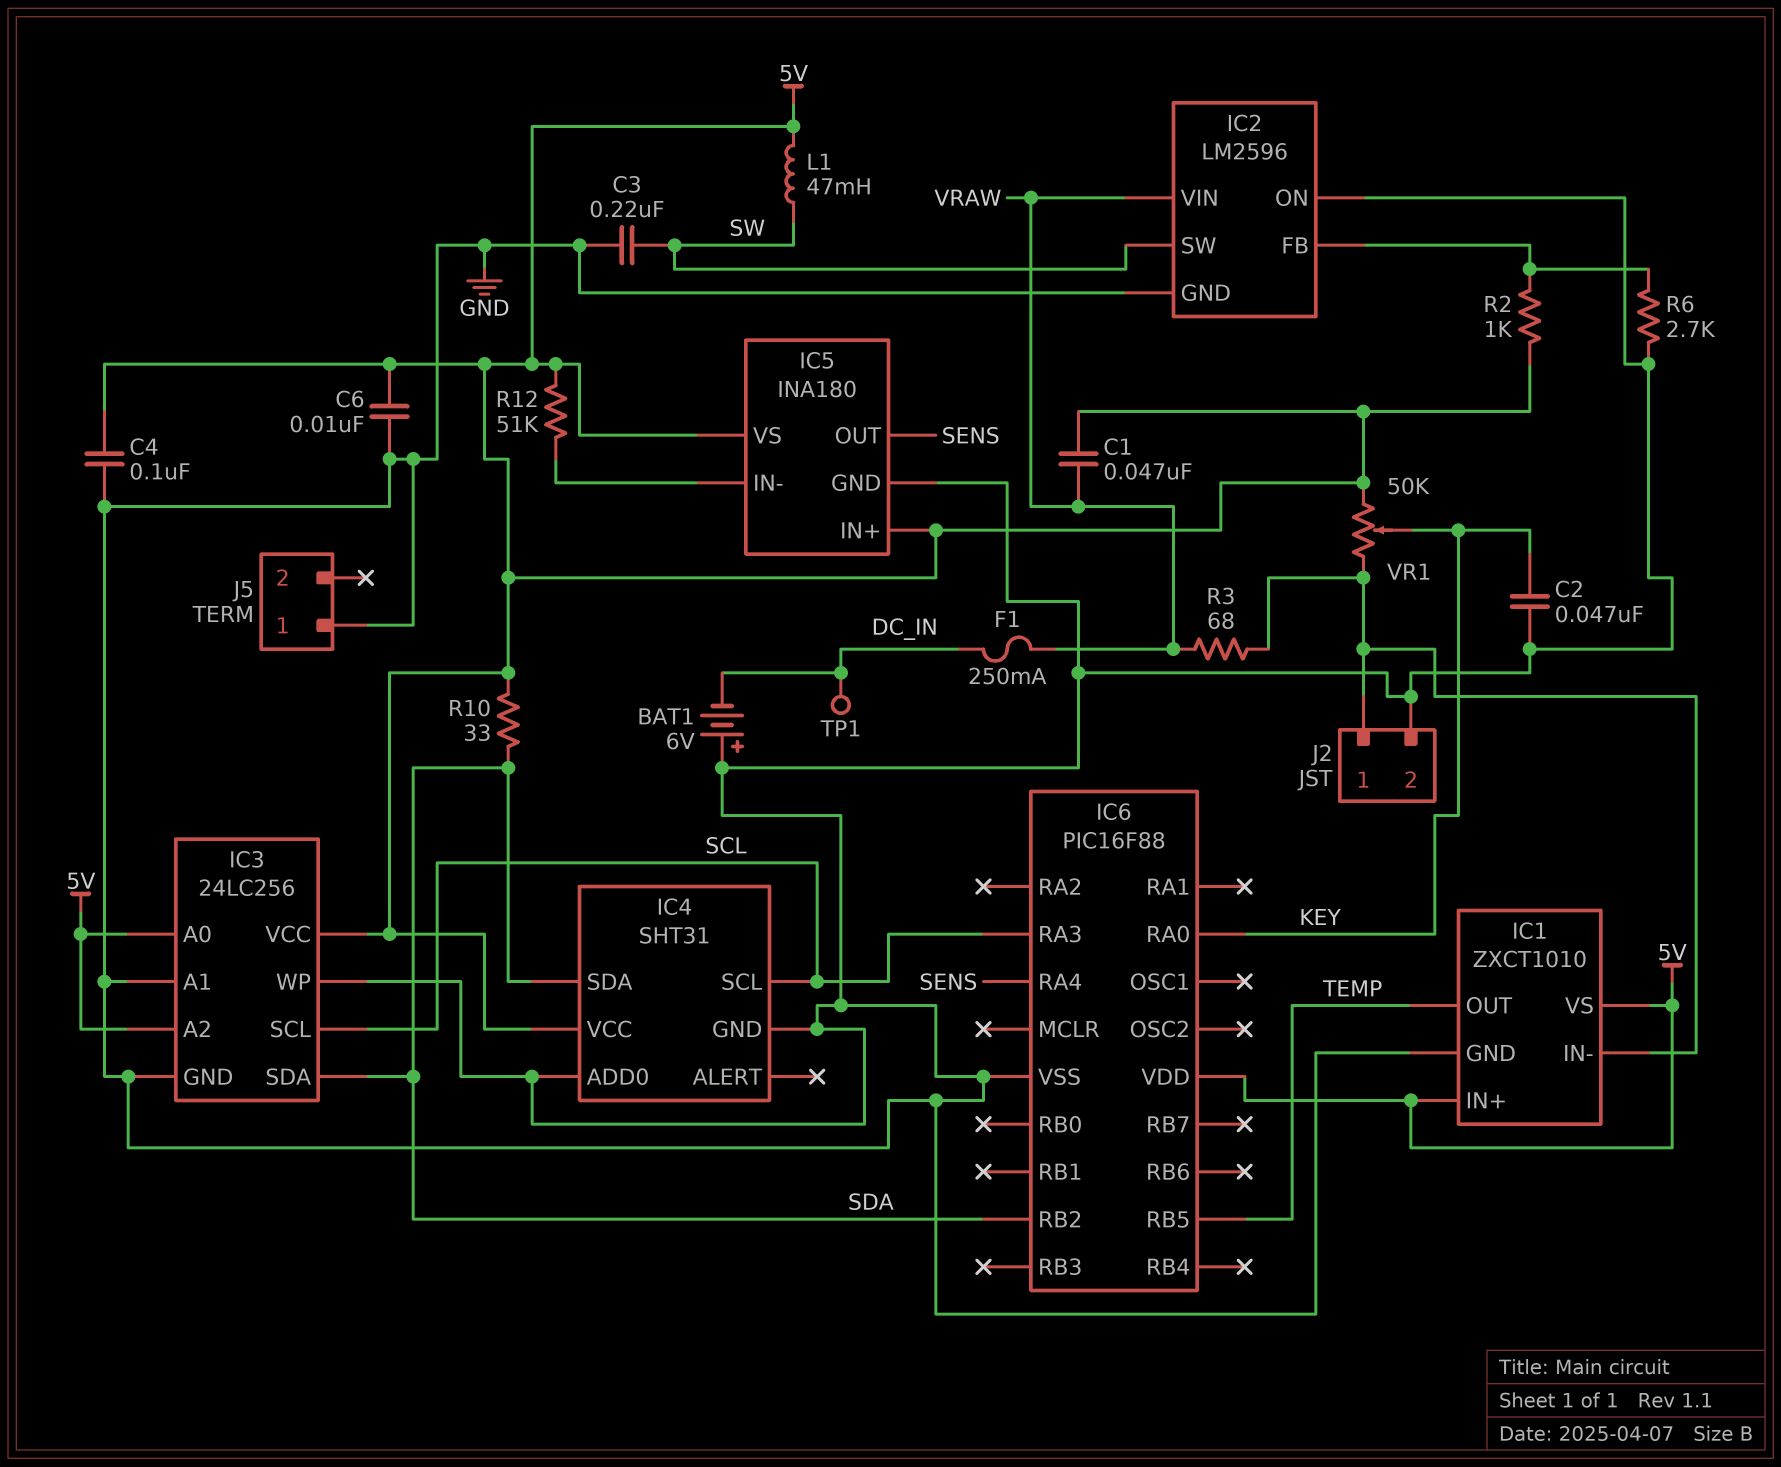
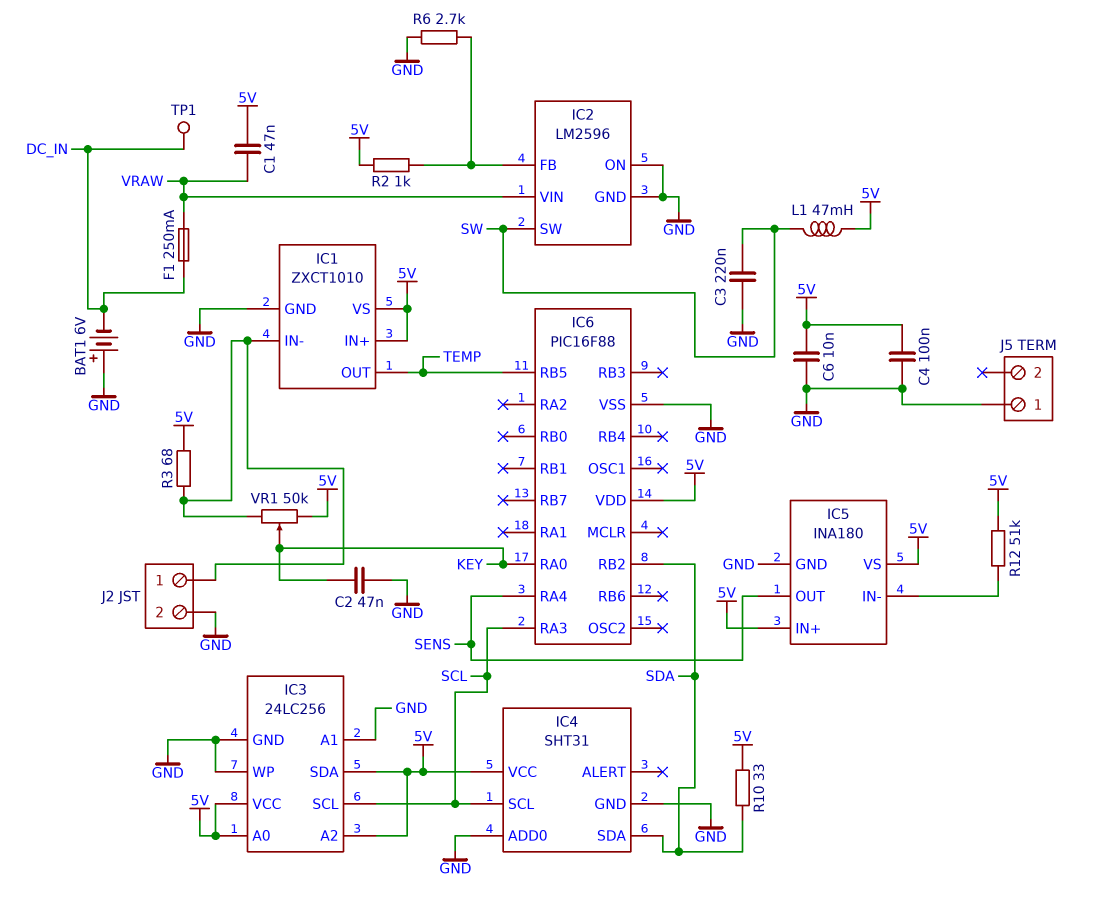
IC3 pin SDA: SDA -> 5V
R3: 68 (IC1/IN-, VRAW) -> 68 (5V, IC1/IN-)

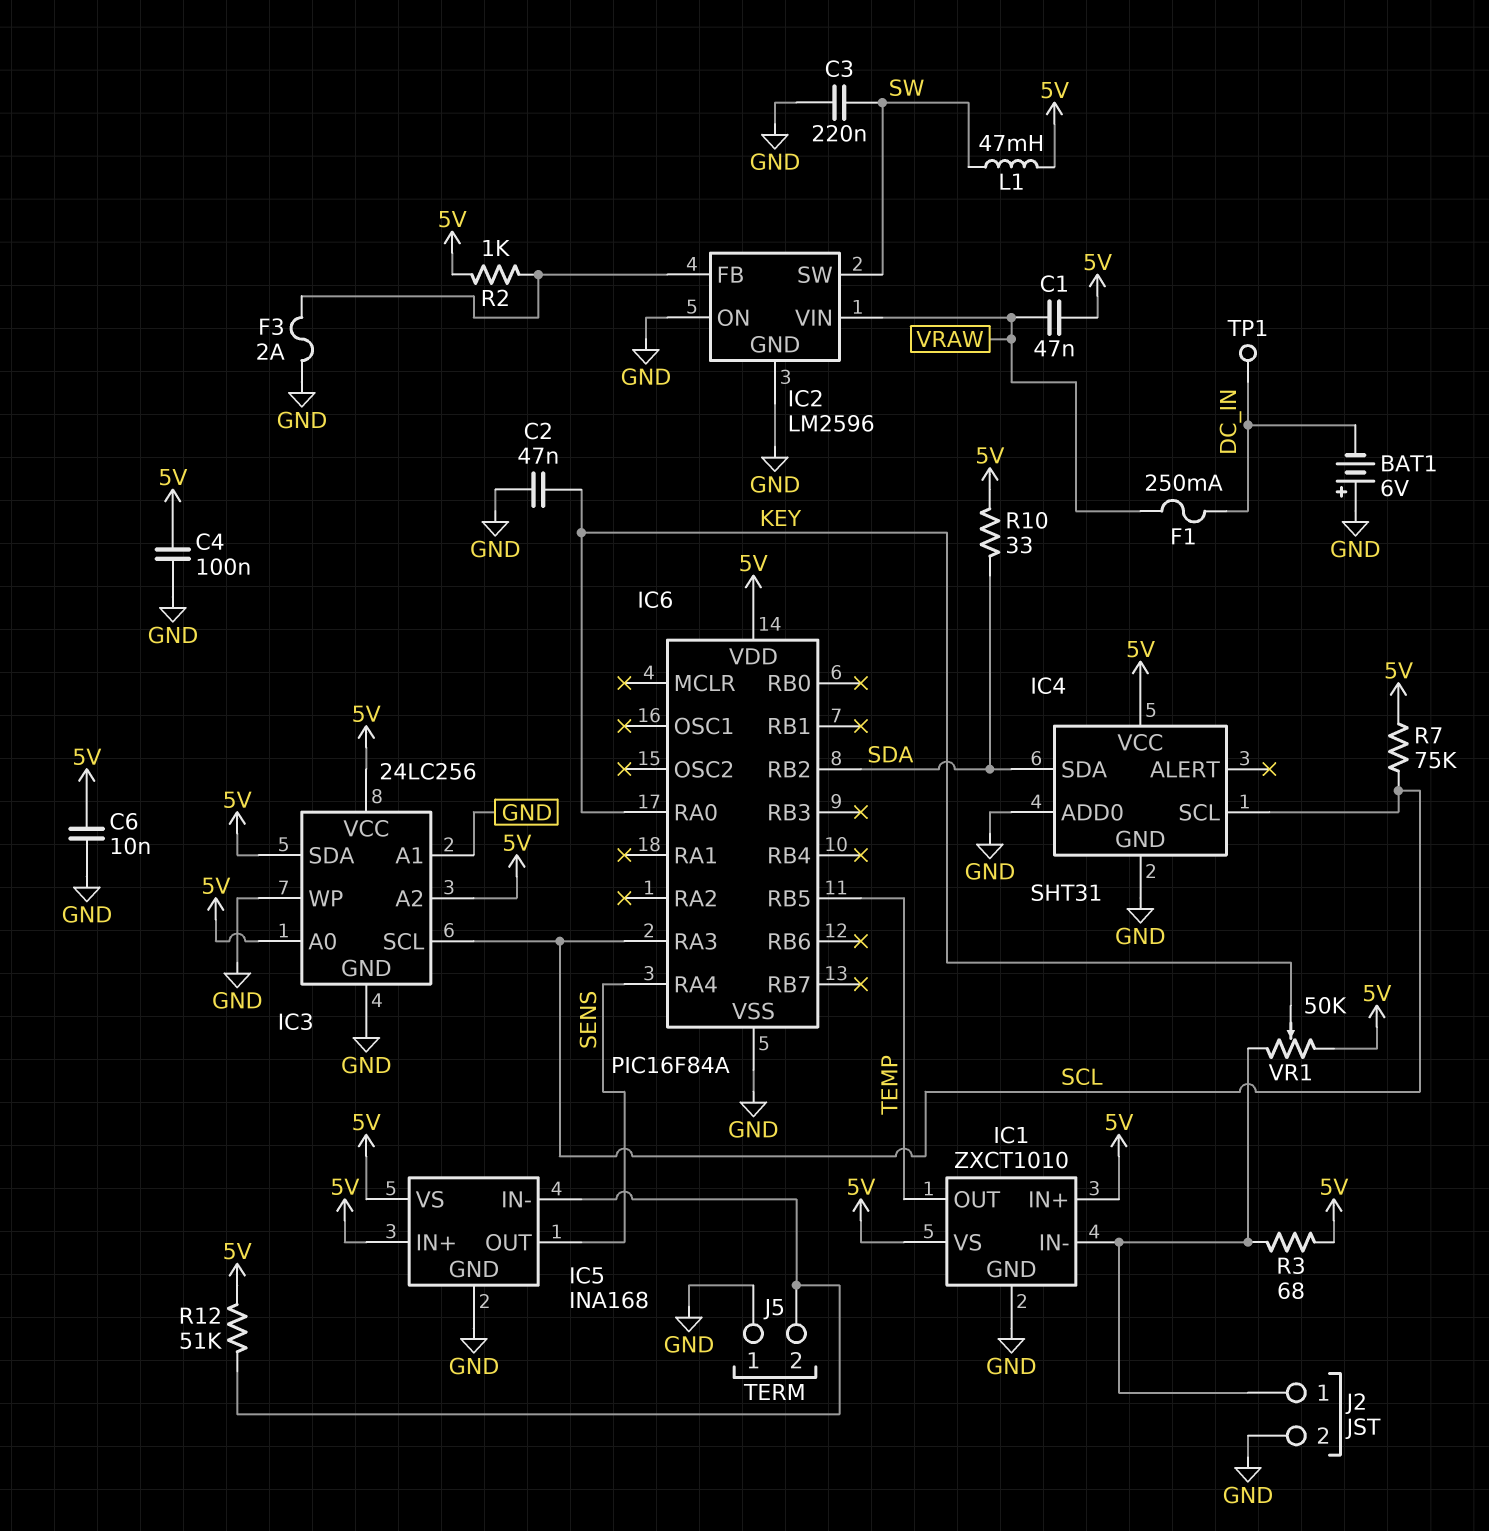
F3: none -> 2A (GND, IC2/FB)
IC5: INA180 -> INA168
IC6: PIC16F88 -> PIC16F84A
J5 pin 2: none -> IC5/IN-
R6: 2.7k (GND, IC2/FB) -> none
R7: none -> 75k (5V, SCL)

